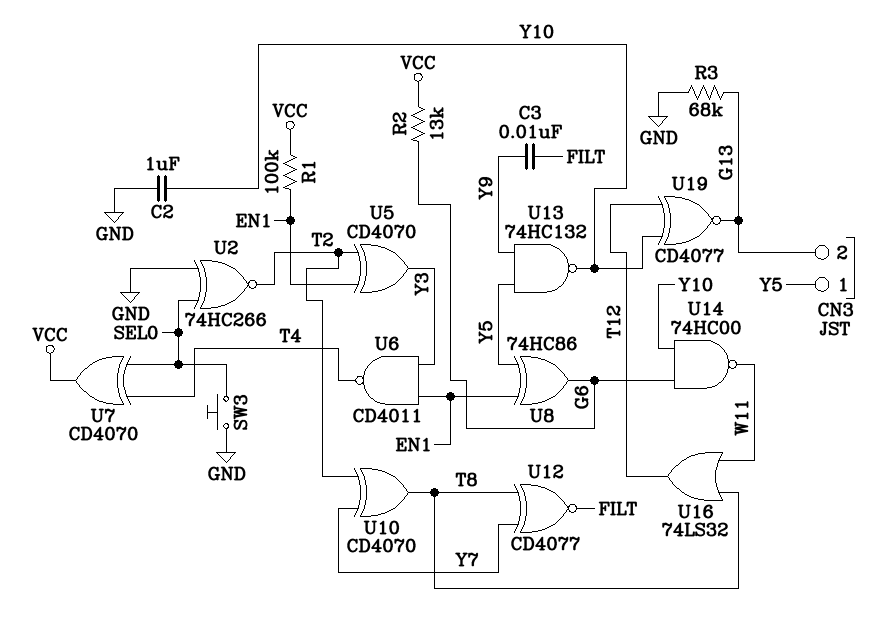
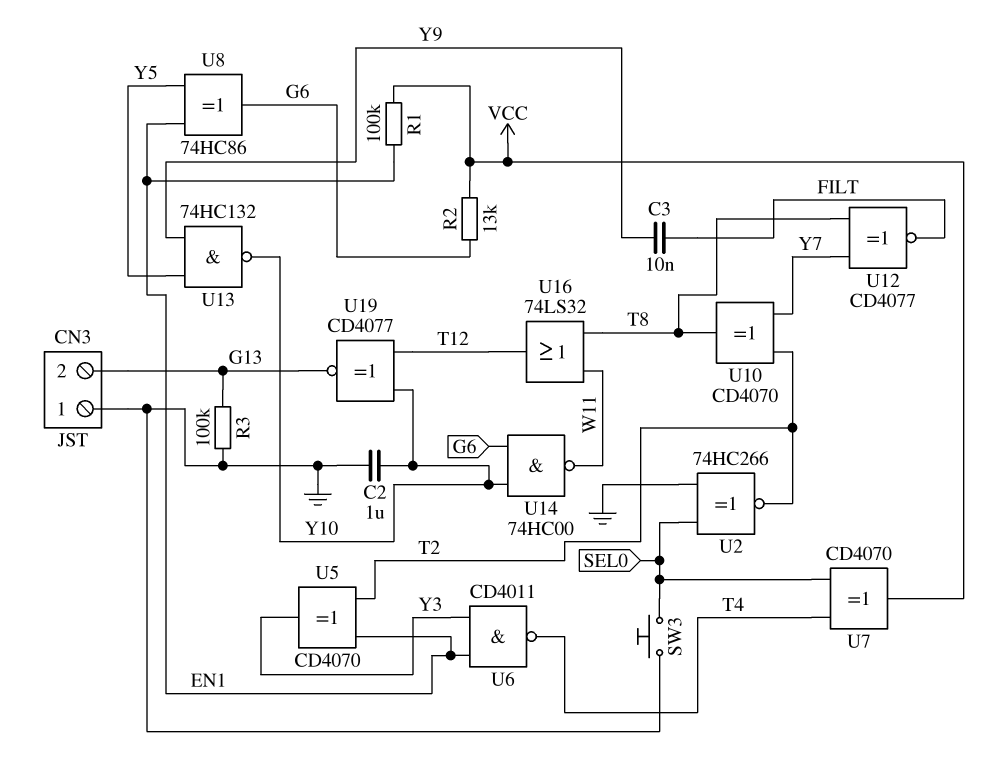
CN3 pin 1: Y5 -> GND
R3: 68k (G13, GND) -> 100k (G13, GND)

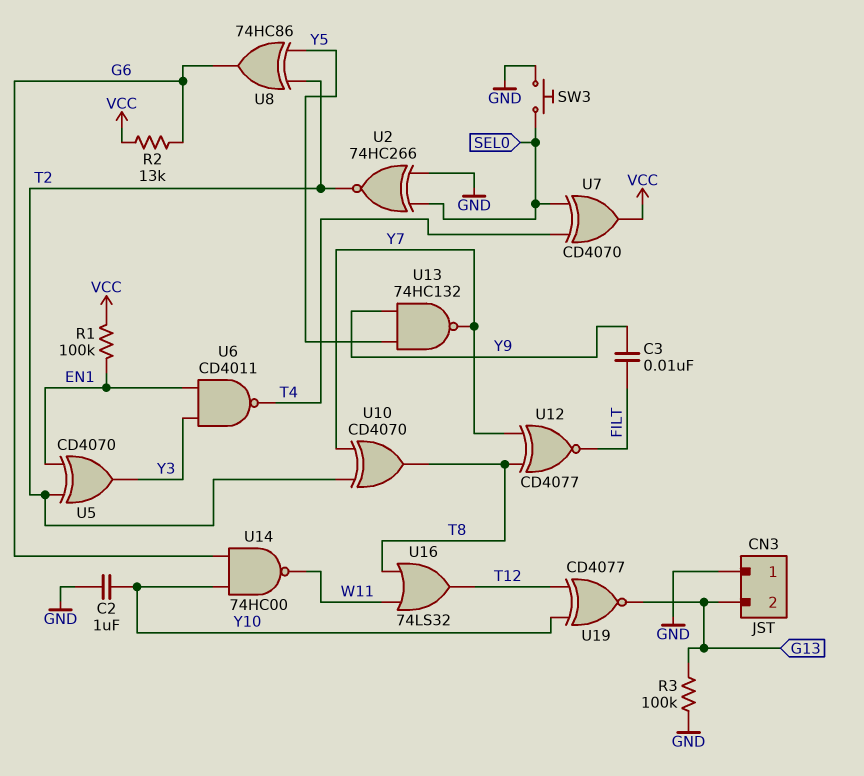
U8: XOR 74HC86 (in EN1, in Y5, out G6) -> XOR 74HC86 (in T2, in Y5, out G6)
U13: NAND 74HC132 (in Y5, in Y9, out Y10) -> NAND 74HC132 (in Y5, in Y9, out Y7)

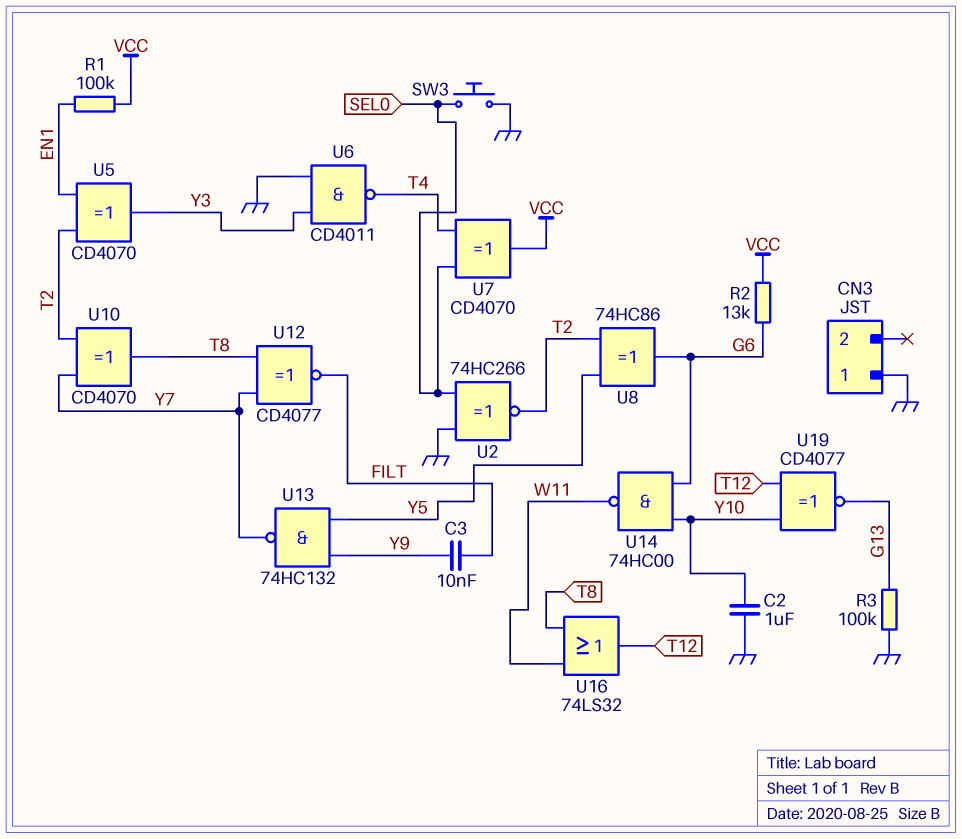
CN3 pin 2: G13 -> none
U6: NAND CD4011 (in EN1, in Y3, out T4) -> NAND CD4011 (in GND, in Y3, out T4)

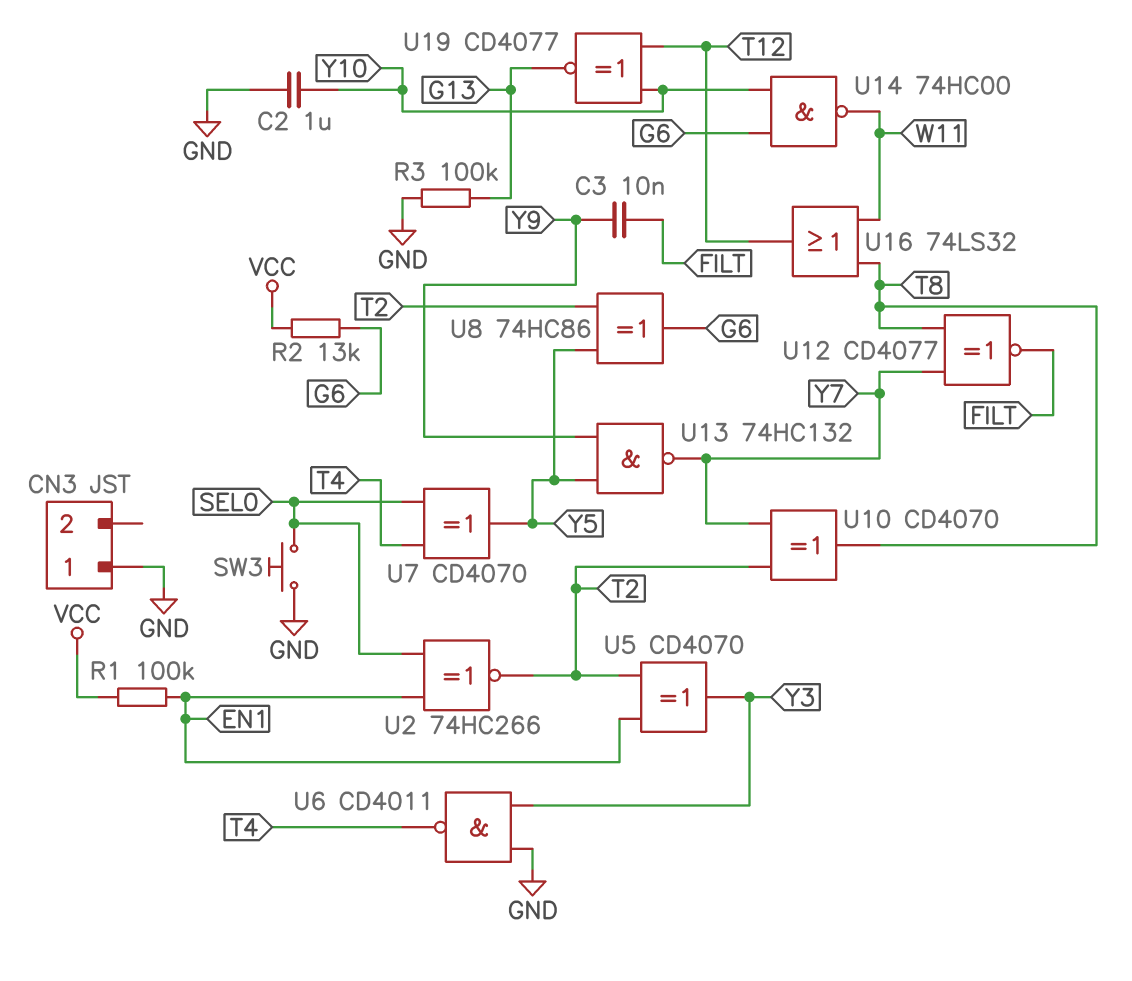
U2: XNOR 74HC266 (in GND, in SEL0, out T2) -> XNOR 74HC266 (in EN1, in SEL0, out T2)
U7: XOR CD4070 (in SEL0, in T4, out VCC) -> XOR CD4070 (in SEL0, in T4, out Y5)

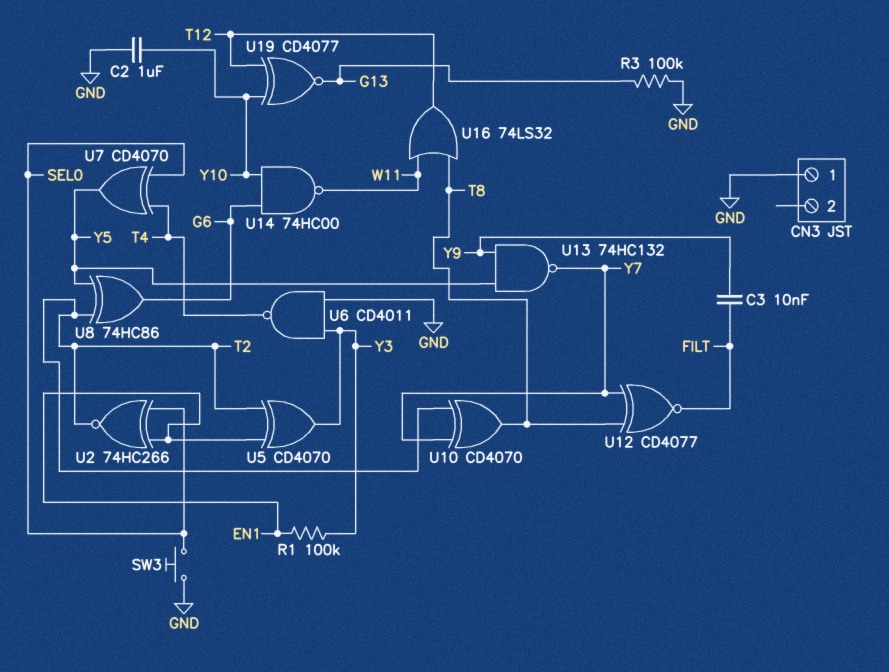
R1: 100k (EN1, VCC) -> 100k (EN1, Y3)
R2: 13k (G6, VCC) -> none

